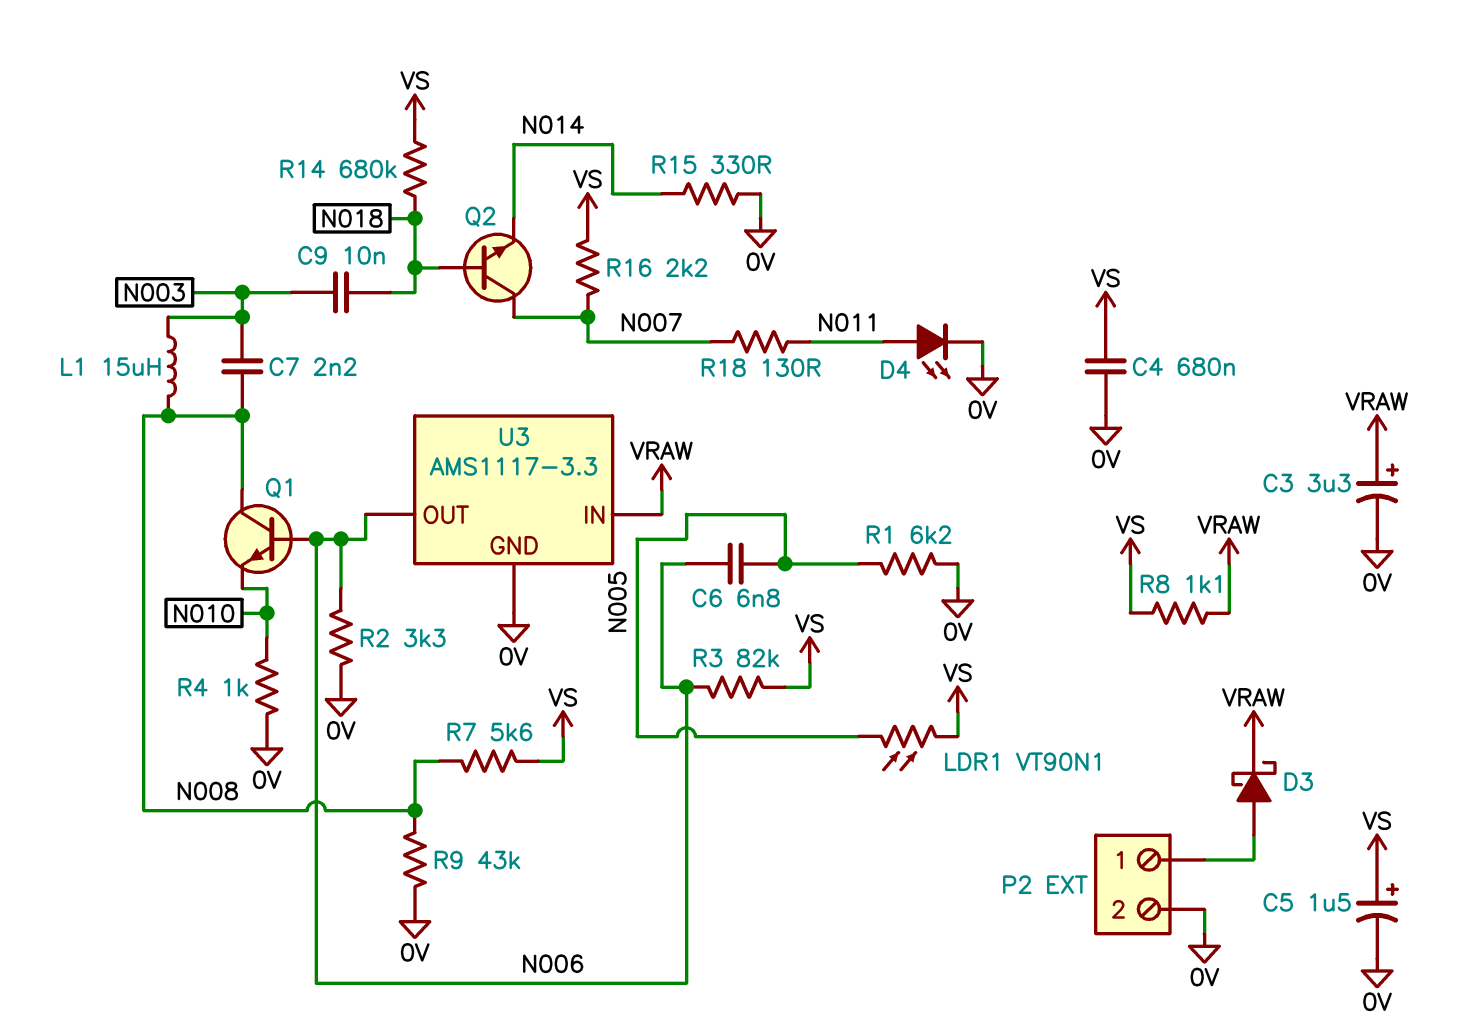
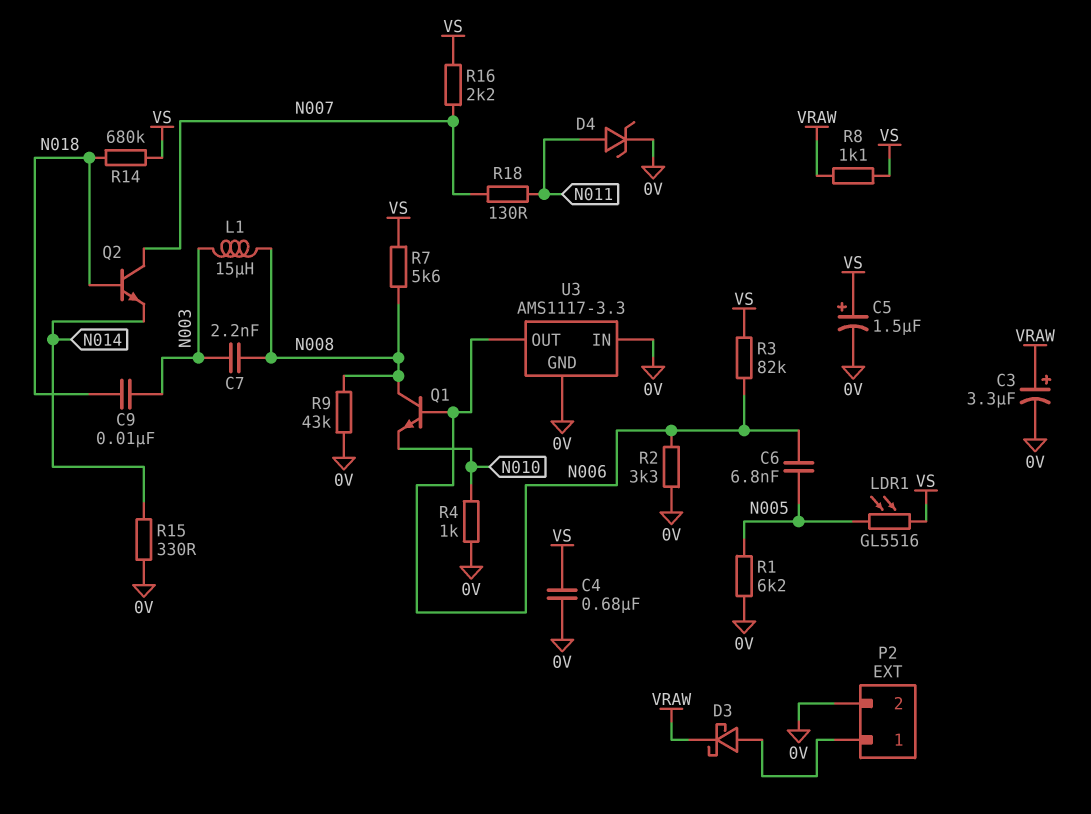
D4: LED (A N011, K 0V) -> zener (A N011, K 0V)
LDR1: VT90N1 (N005, VS) -> GL5516 (N005, VS)
U3 pin IN: VRAW -> 0V

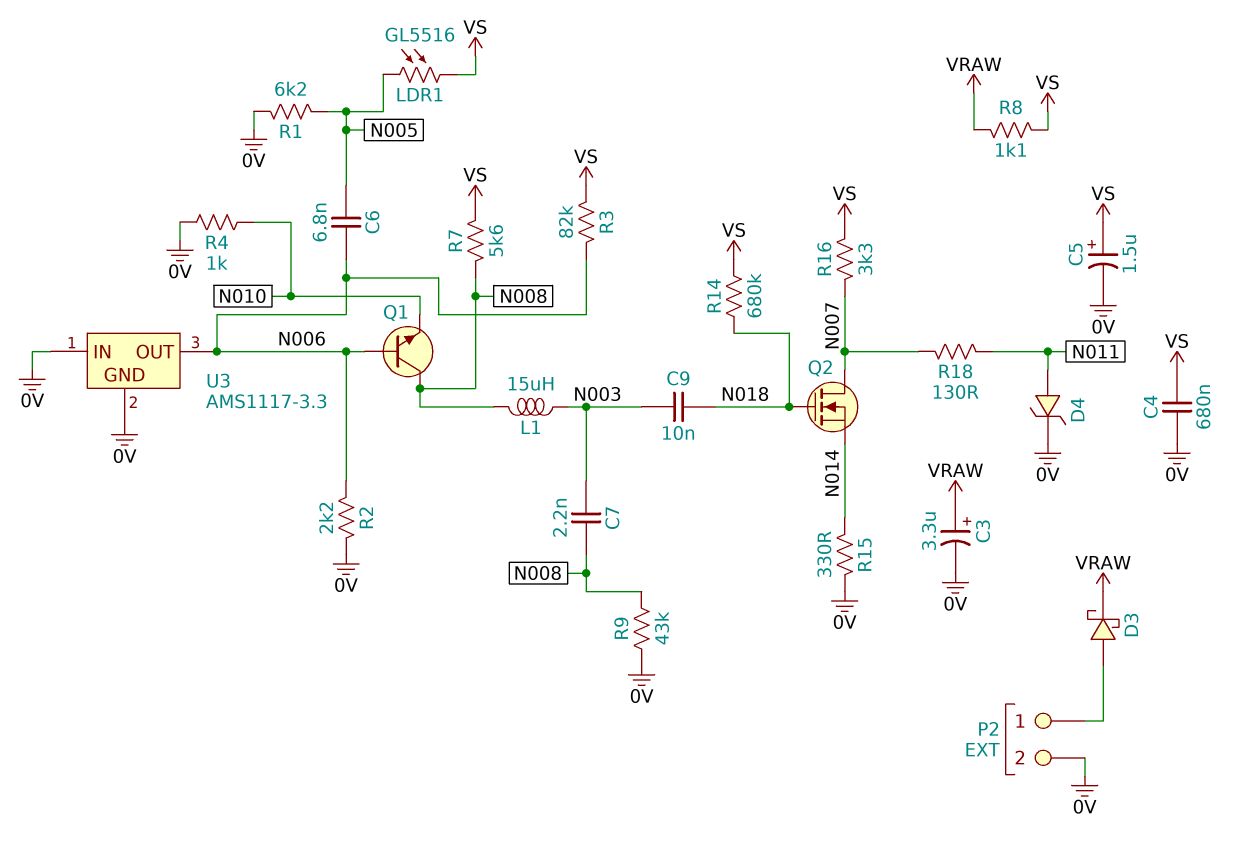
Q2: NPN (B N018, C N007, E N014) -> NMOS (G N018, D N007, S N014)
R2: 3.3k (0V, N006) -> 2.2k (0V, N006)
R16: 2.2k (N007, VS) -> 3.3k (N007, VS)

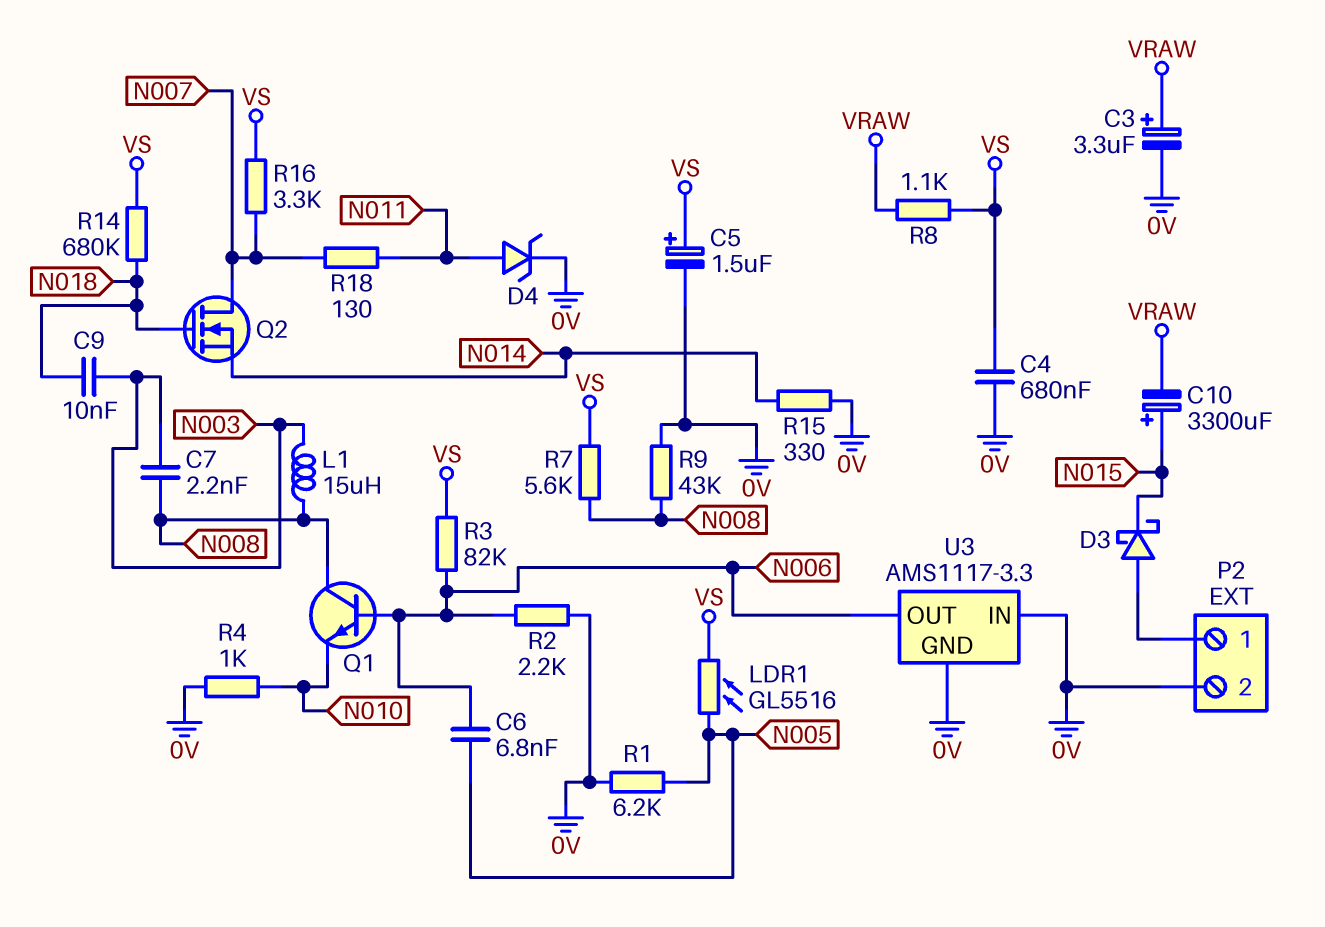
C10: none -> 3300uF (plus N015, minus VRAW)
D3: schottky (A P2/1, K VRAW) -> schottky (A P2/1, K N015)

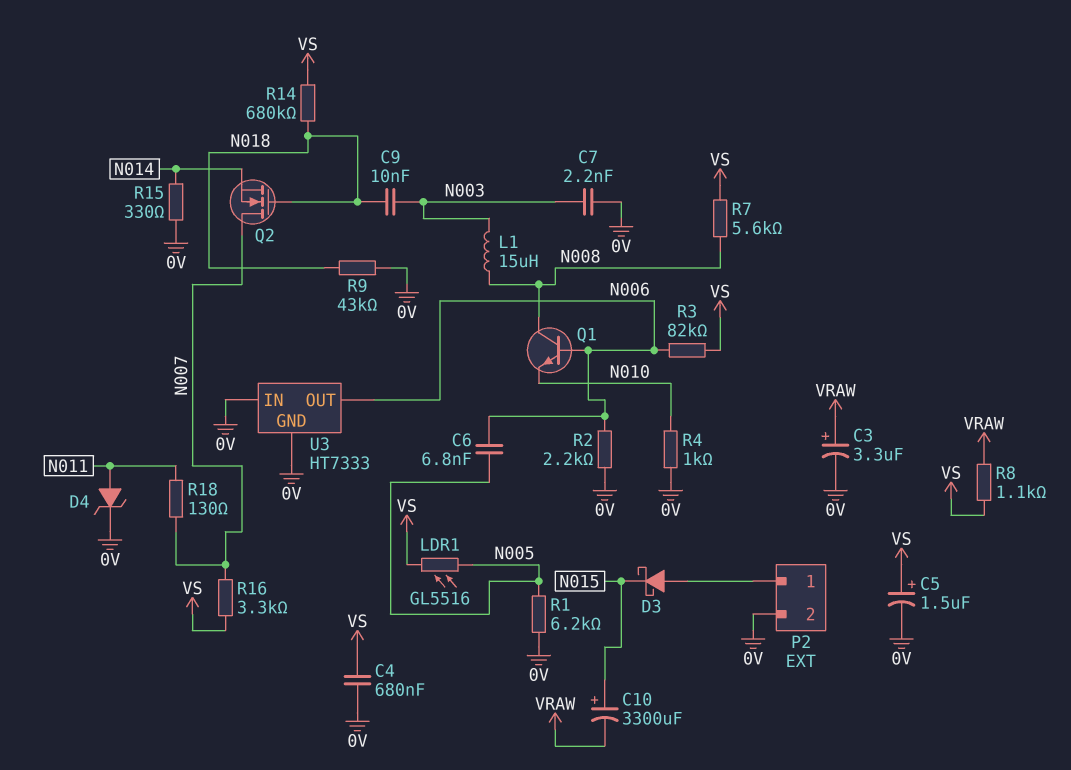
C7: 2.2nF (N003, N008) -> 2.2nF (0V, N003)
R9: 43k (0V, N008) -> 43k (0V, N018)
U3: AMS1117-3.3 -> HT7333

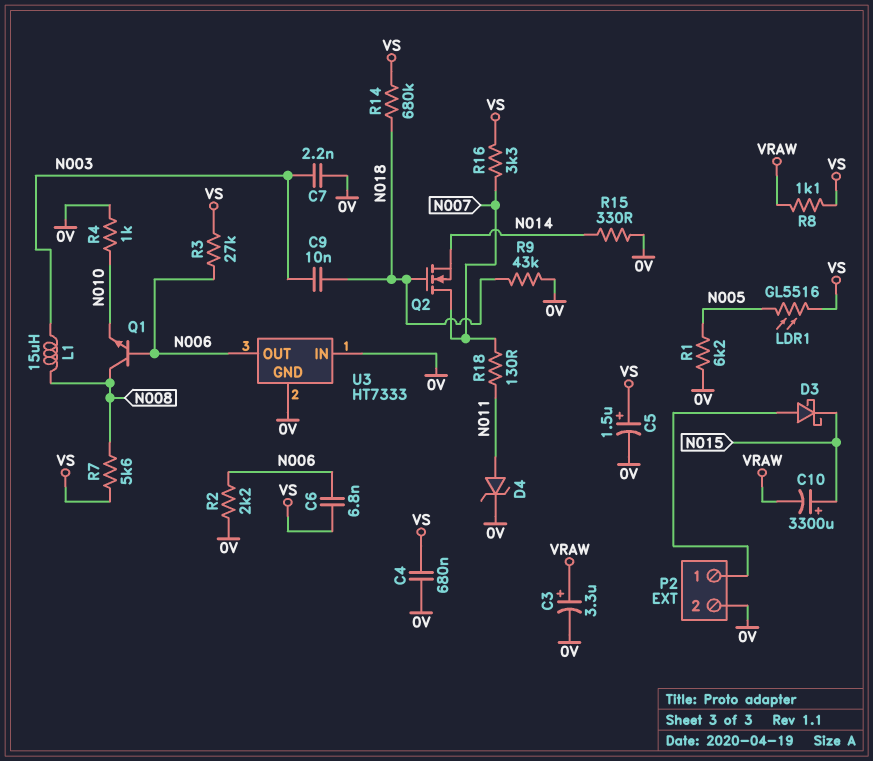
C6: 6.8nF (N005, N006) -> 6.8nF (N006, VS)
R3: 82k (N006, VS) -> 27k (N006, VS)

